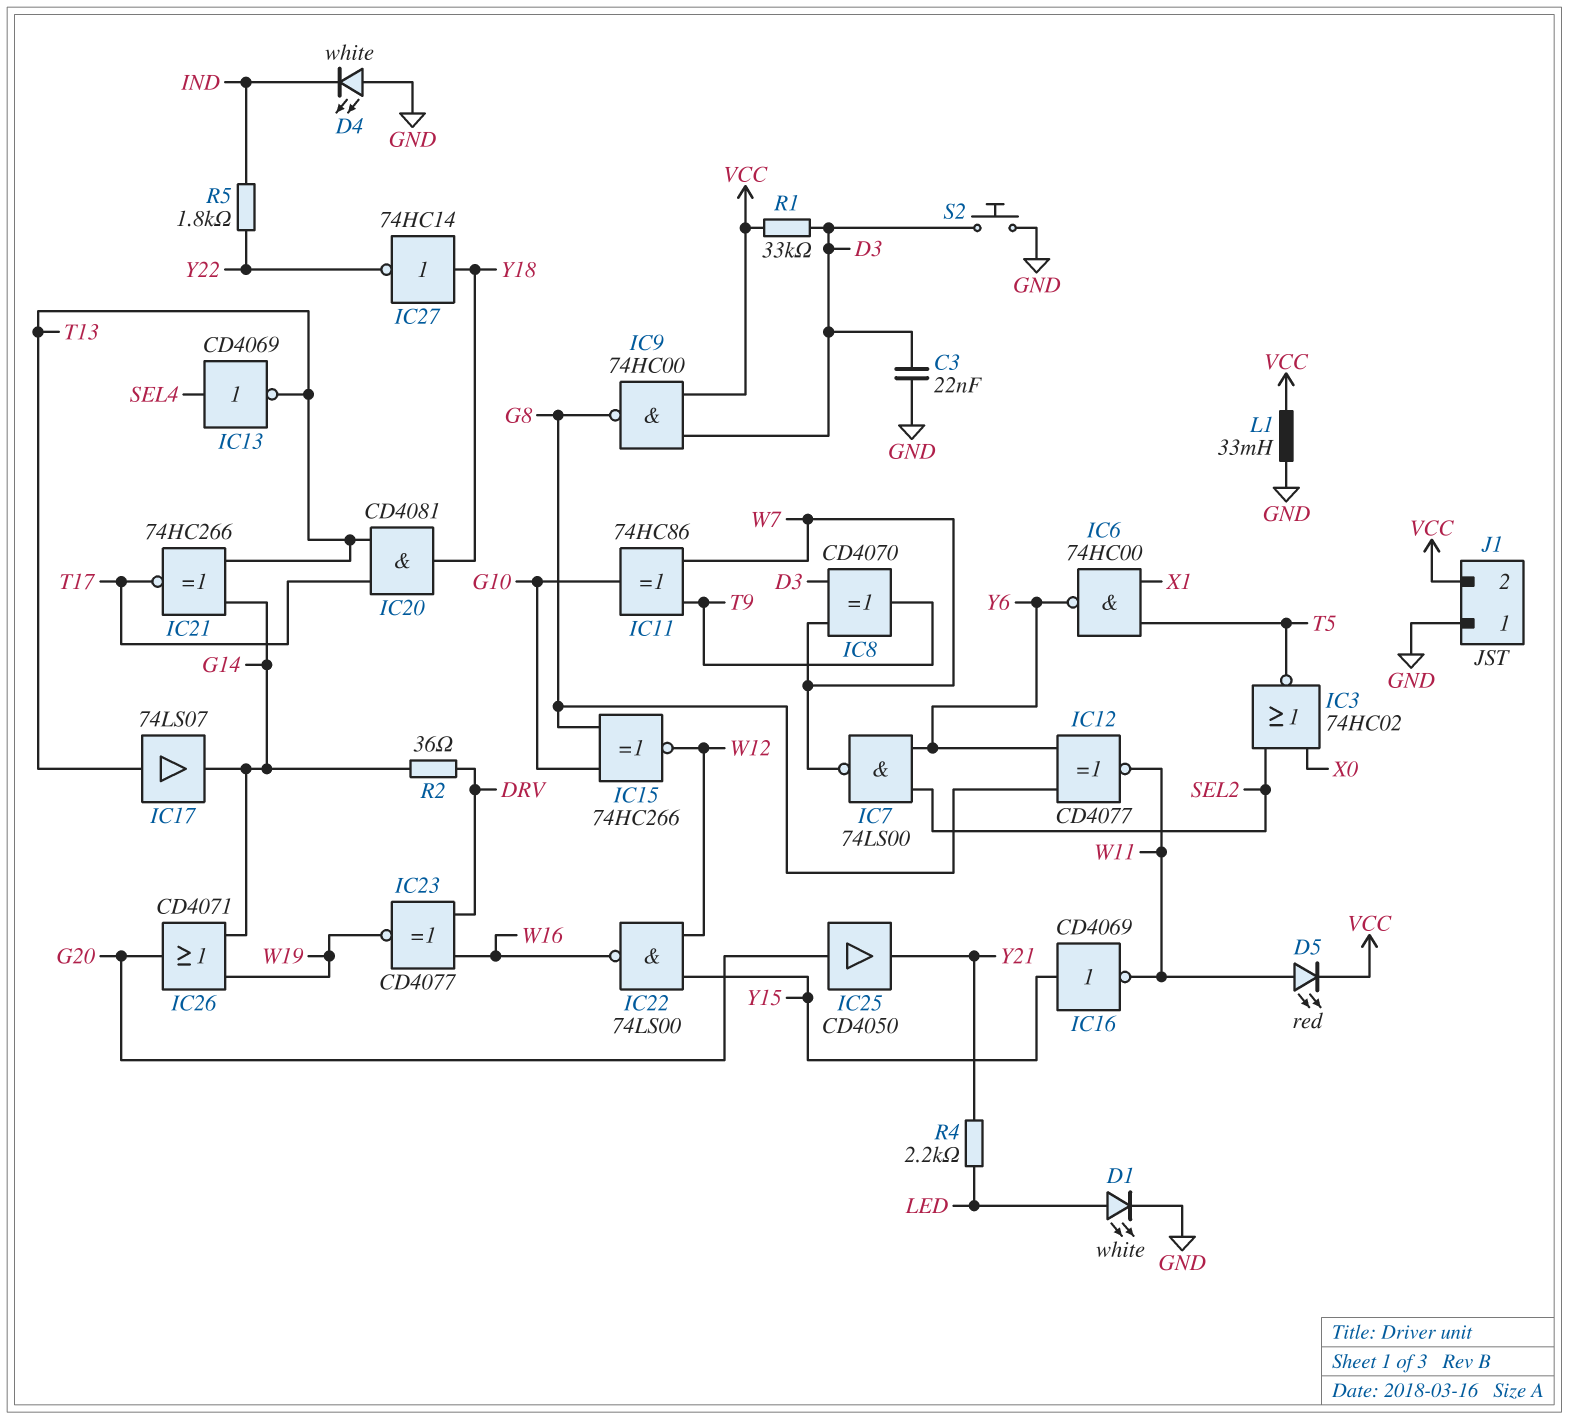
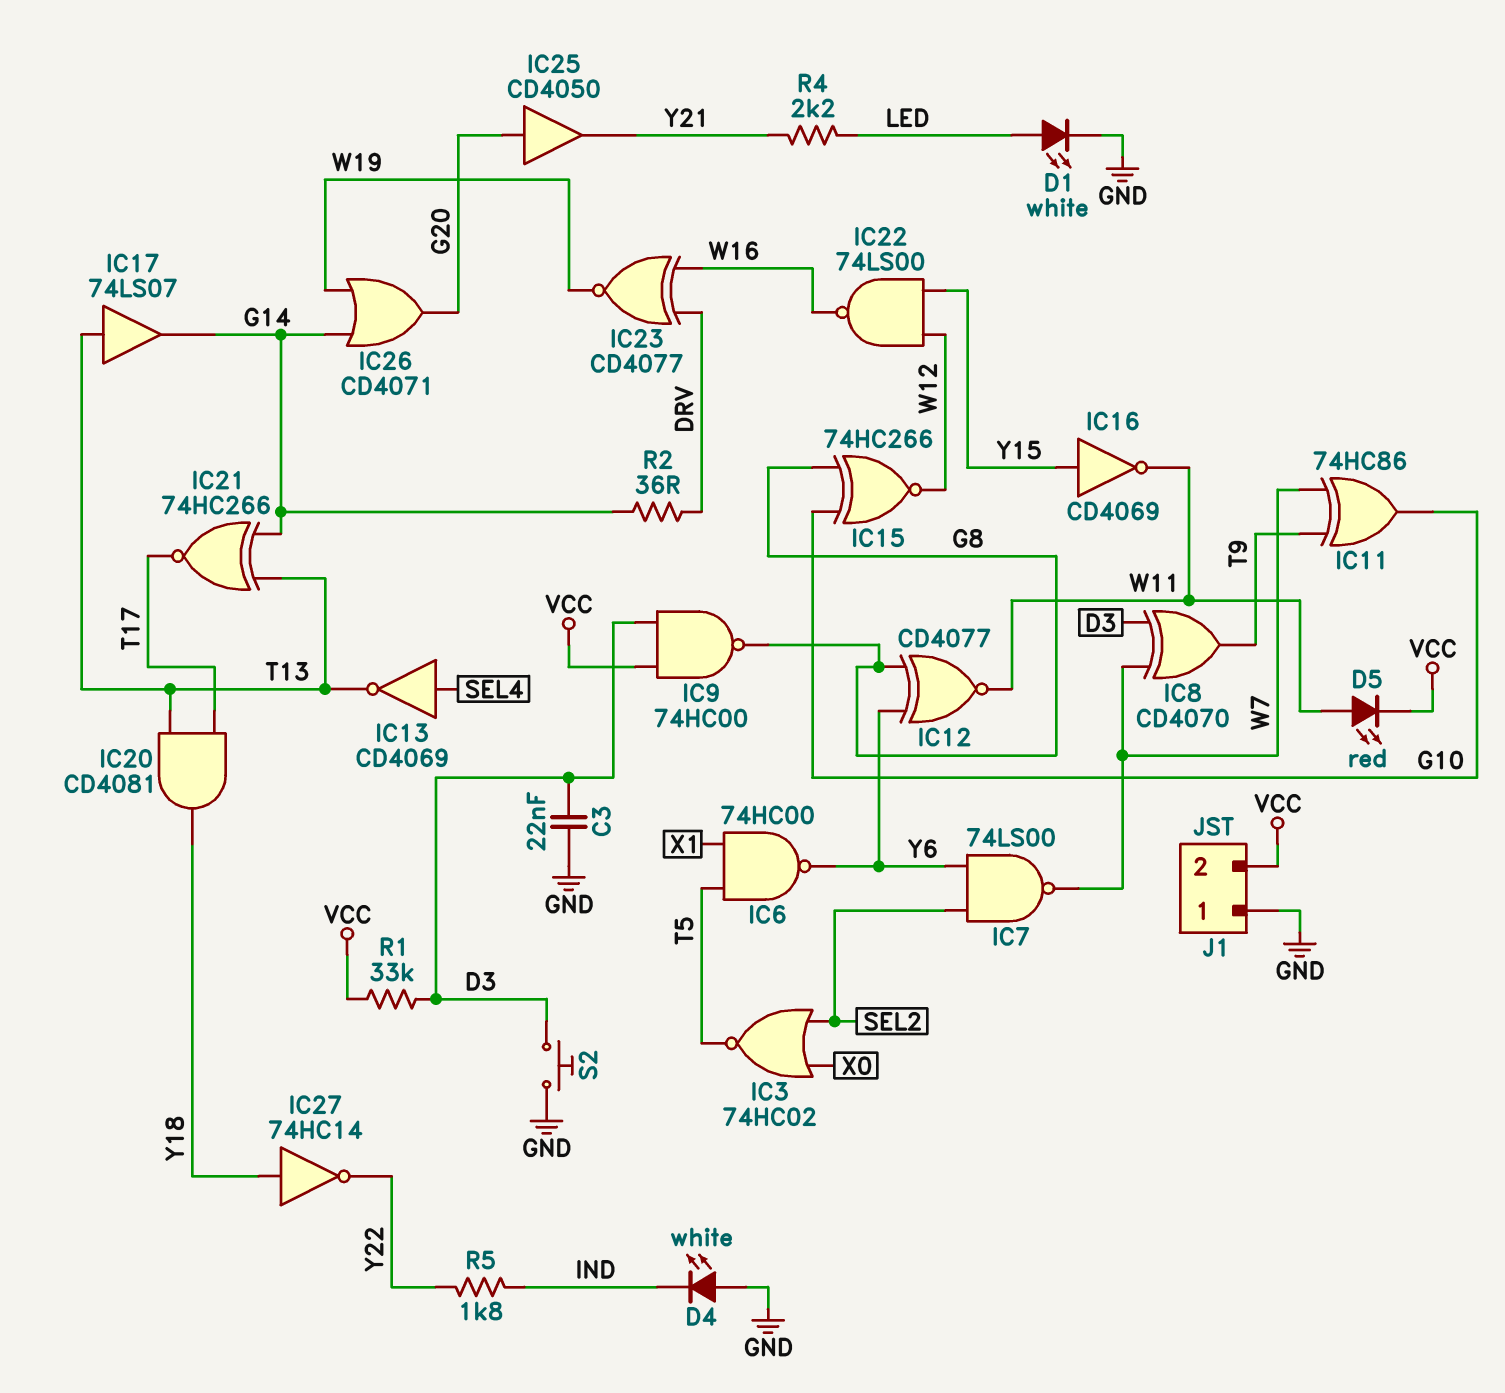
L1: 33mH (GND, VCC) -> none

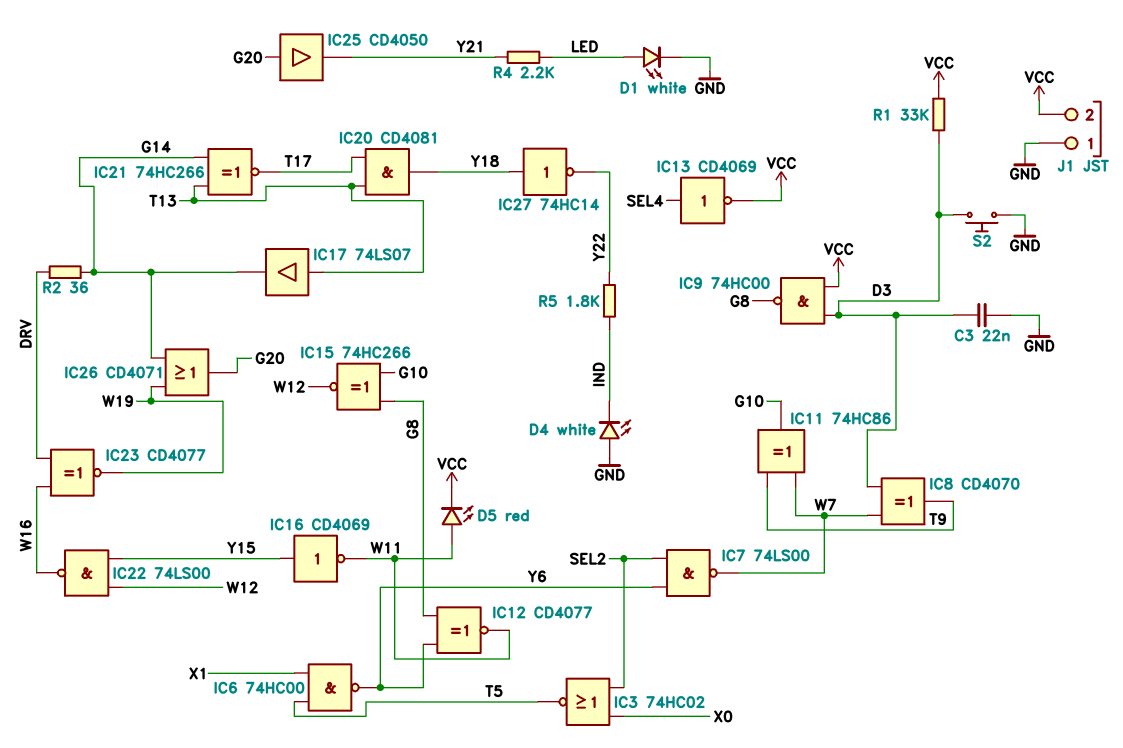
IC13: NOT CD4069 (in SEL4, out T13) -> NOT CD4069 (in SEL4, out VCC)

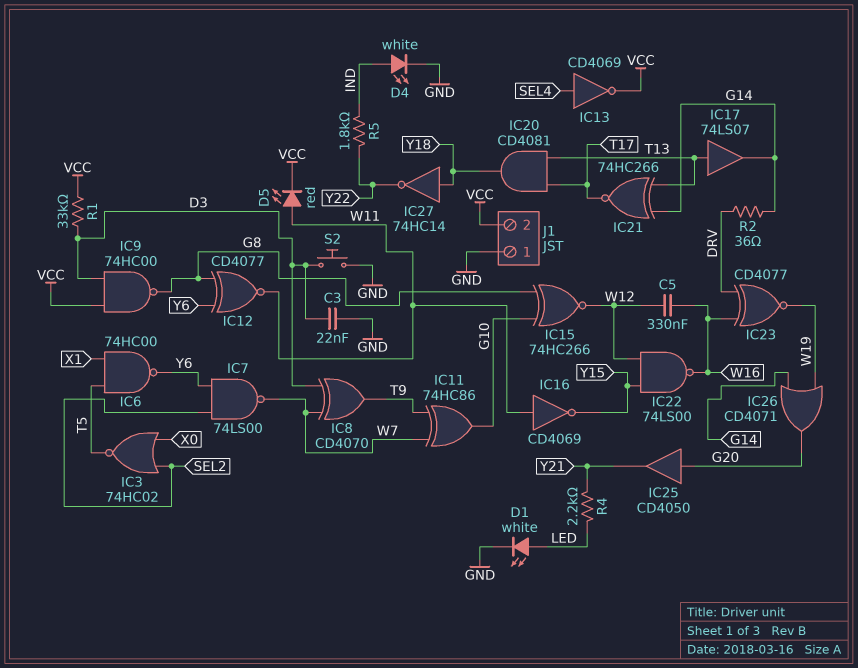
C5: none -> 330nF (W12, W16)
D4: LED white (A GND, K IND) -> LED white (A IND, K GND)
IC16: NOT CD4069 (in Y15, out W11) -> NOT CD4069 (in W11, out Y15)

